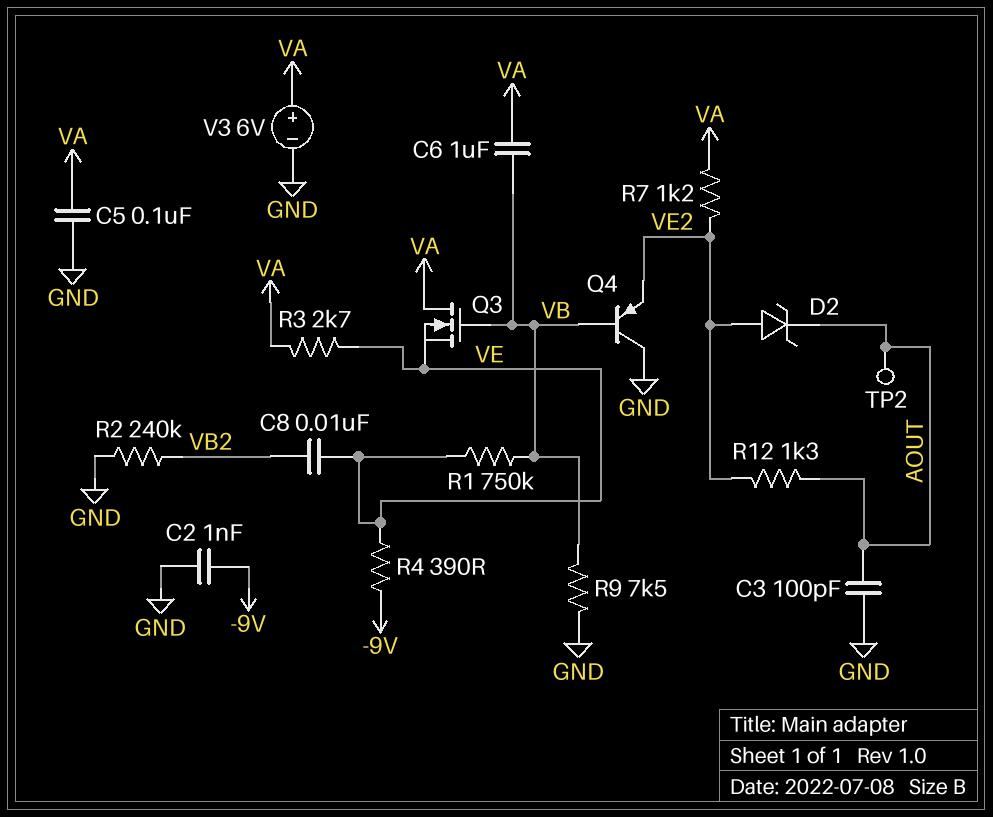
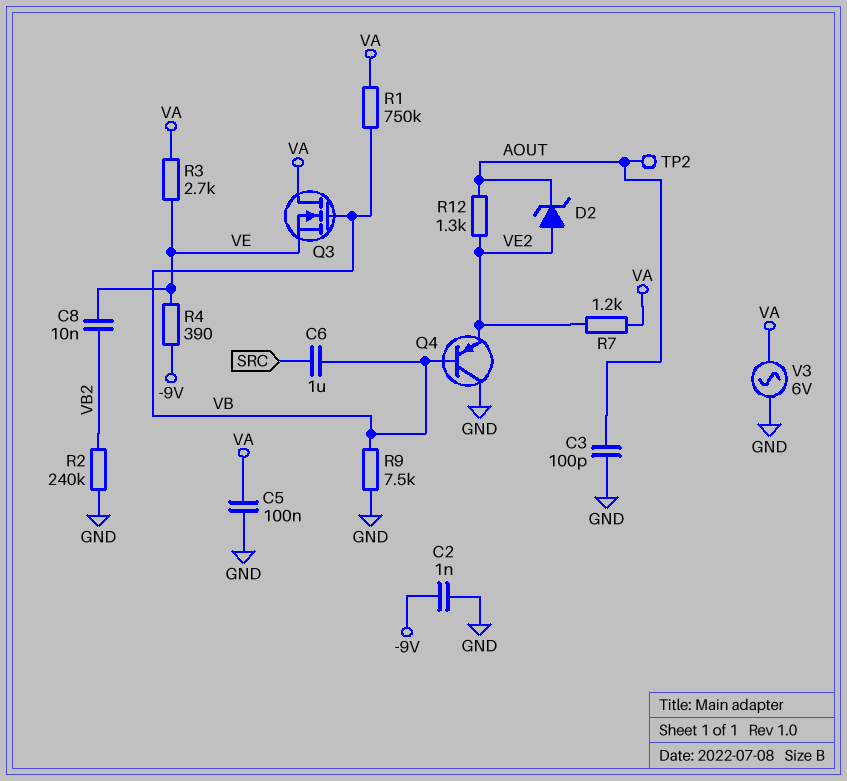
C6: 1uF (VA, VB) -> 1uF (SRC, VB)
R1: 750k (VB, VE) -> 750k (VA, VB)
V3: 6V (plus VA, minus GND) -> AC 6V (GND, VA)

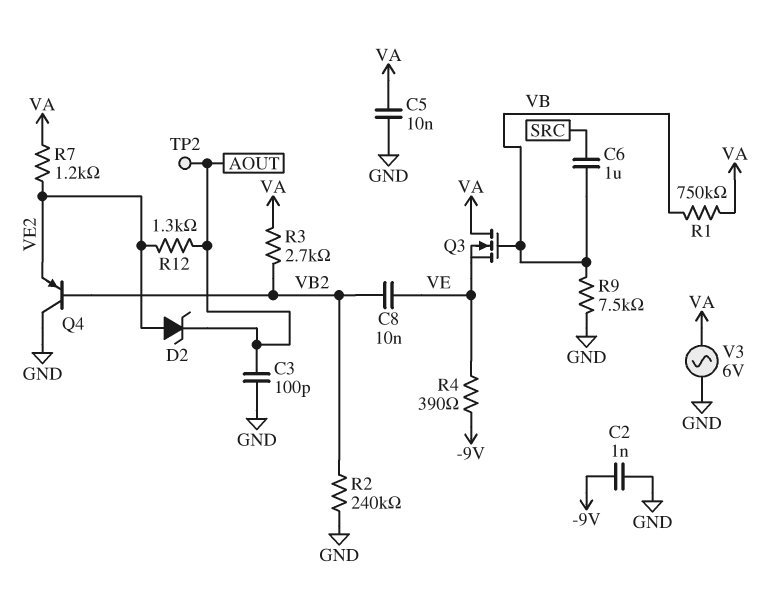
C5: 100nF (GND, VA) -> 10nF (GND, VA)
Q4: PNP (B VB, C GND, E VE2) -> PNP (B VB2, C GND, E VE2)
R3: 2.7k (VA, VE) -> 2.7k (VA, VB2)

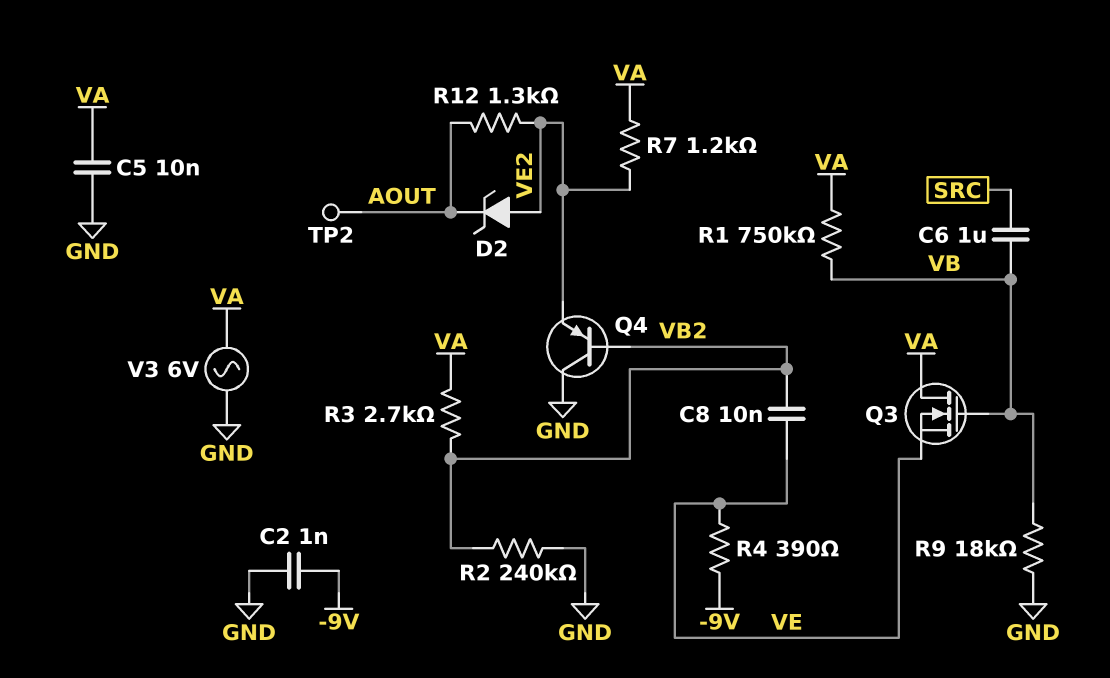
C3: 100pF (AOUT, GND) -> none
R9: 7.5k (GND, VB) -> 18k (GND, VB)

